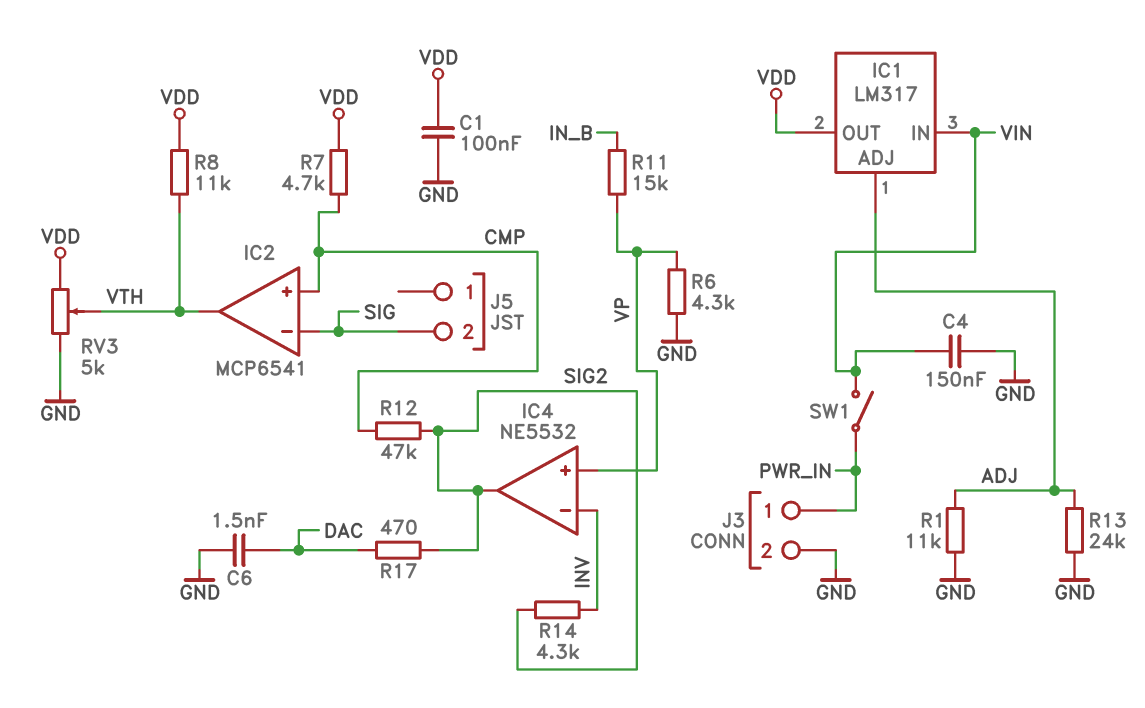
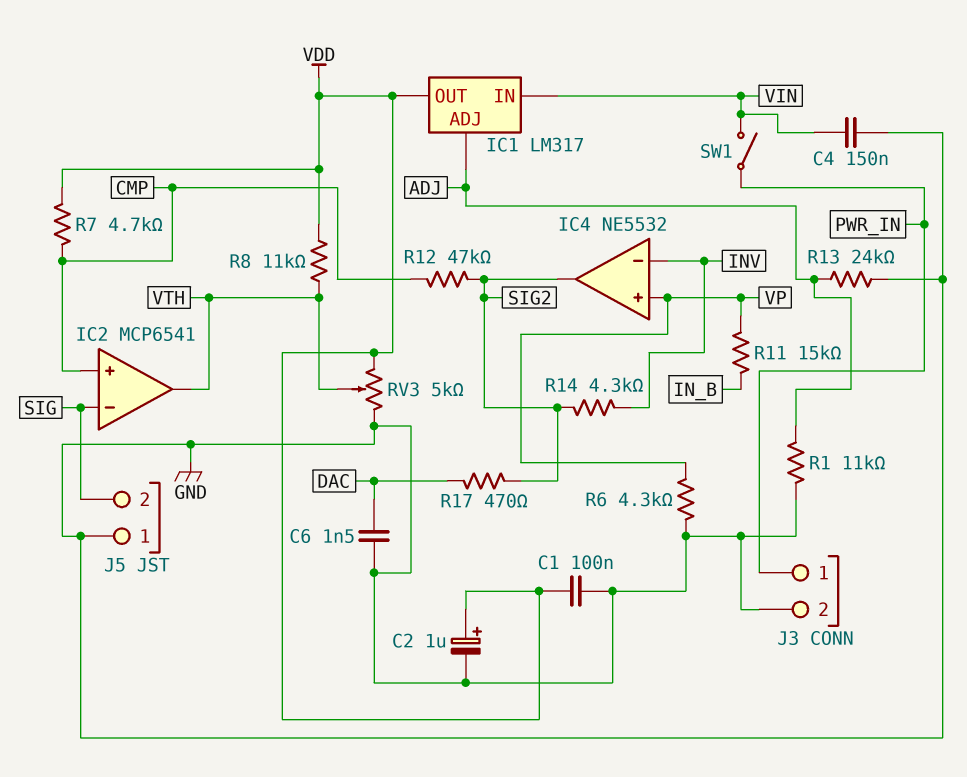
C2: none -> 1uF (plus VDD, minus GND)
J5 pin 1: none -> GND

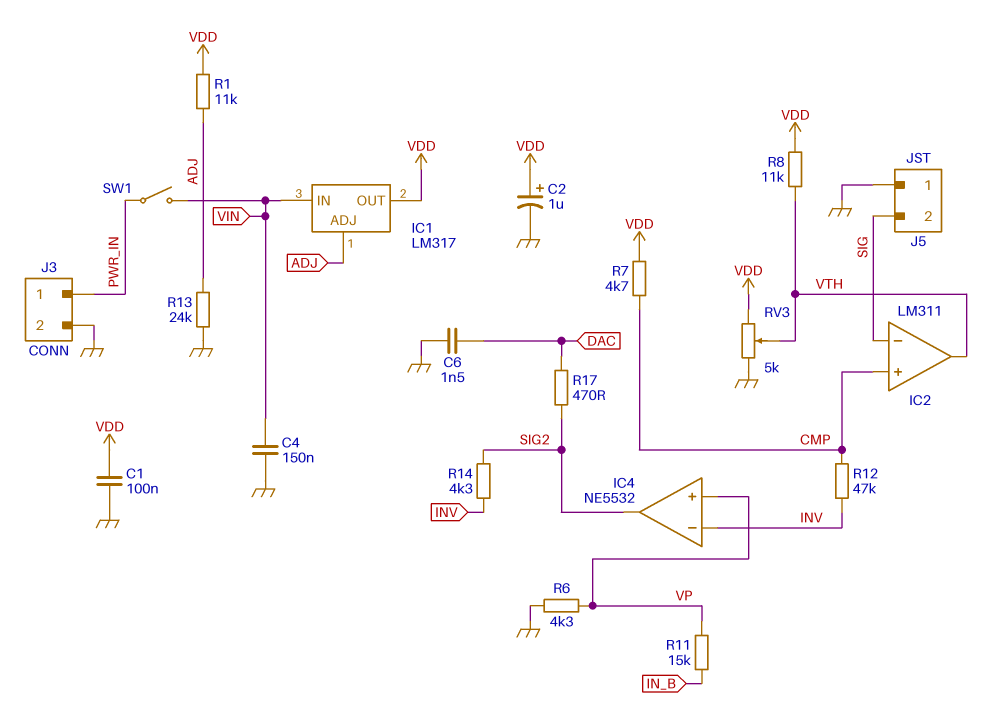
IC2: MCP6541 -> LM311
R1: 11k (ADJ, GND) -> 11k (ADJ, VDD)
R12: 47k (CMP, SIG2) -> 47k (CMP, INV)

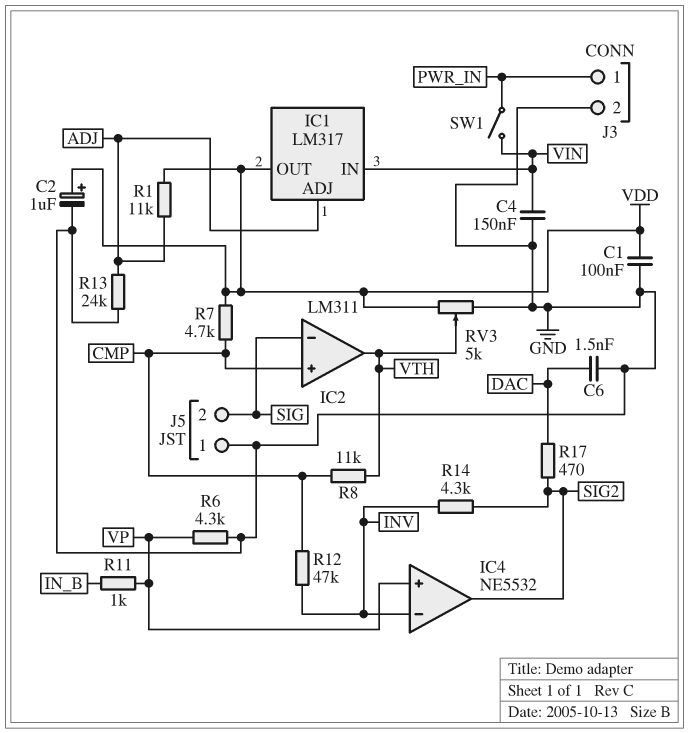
R8: 11k (VDD, VTH) -> 11k (CMP, VTH)
R11: 15k (IN_B, VP) -> 1k (IN_B, VP)

